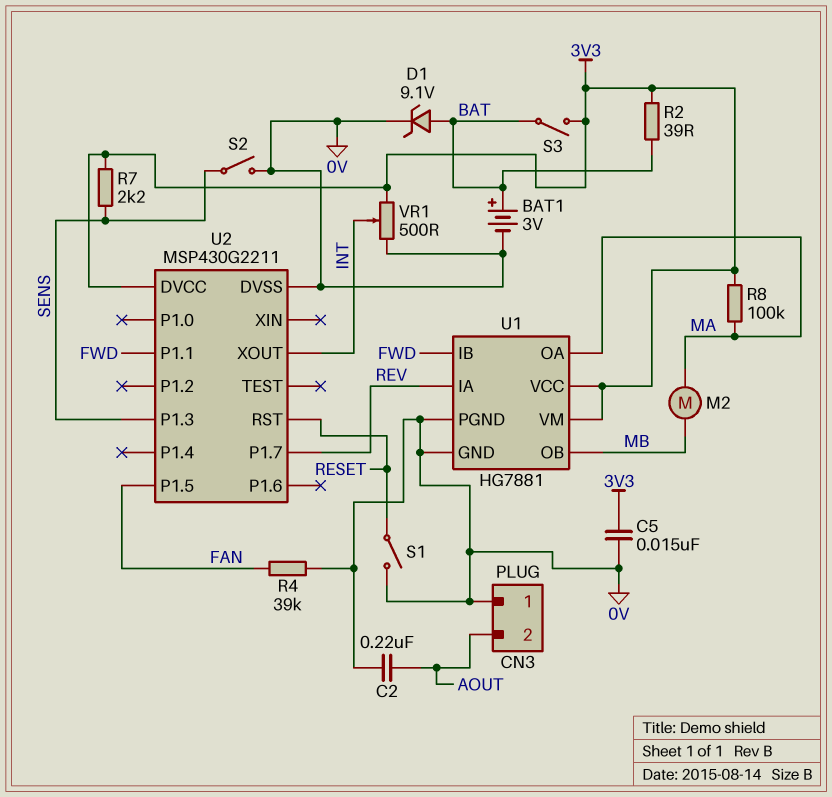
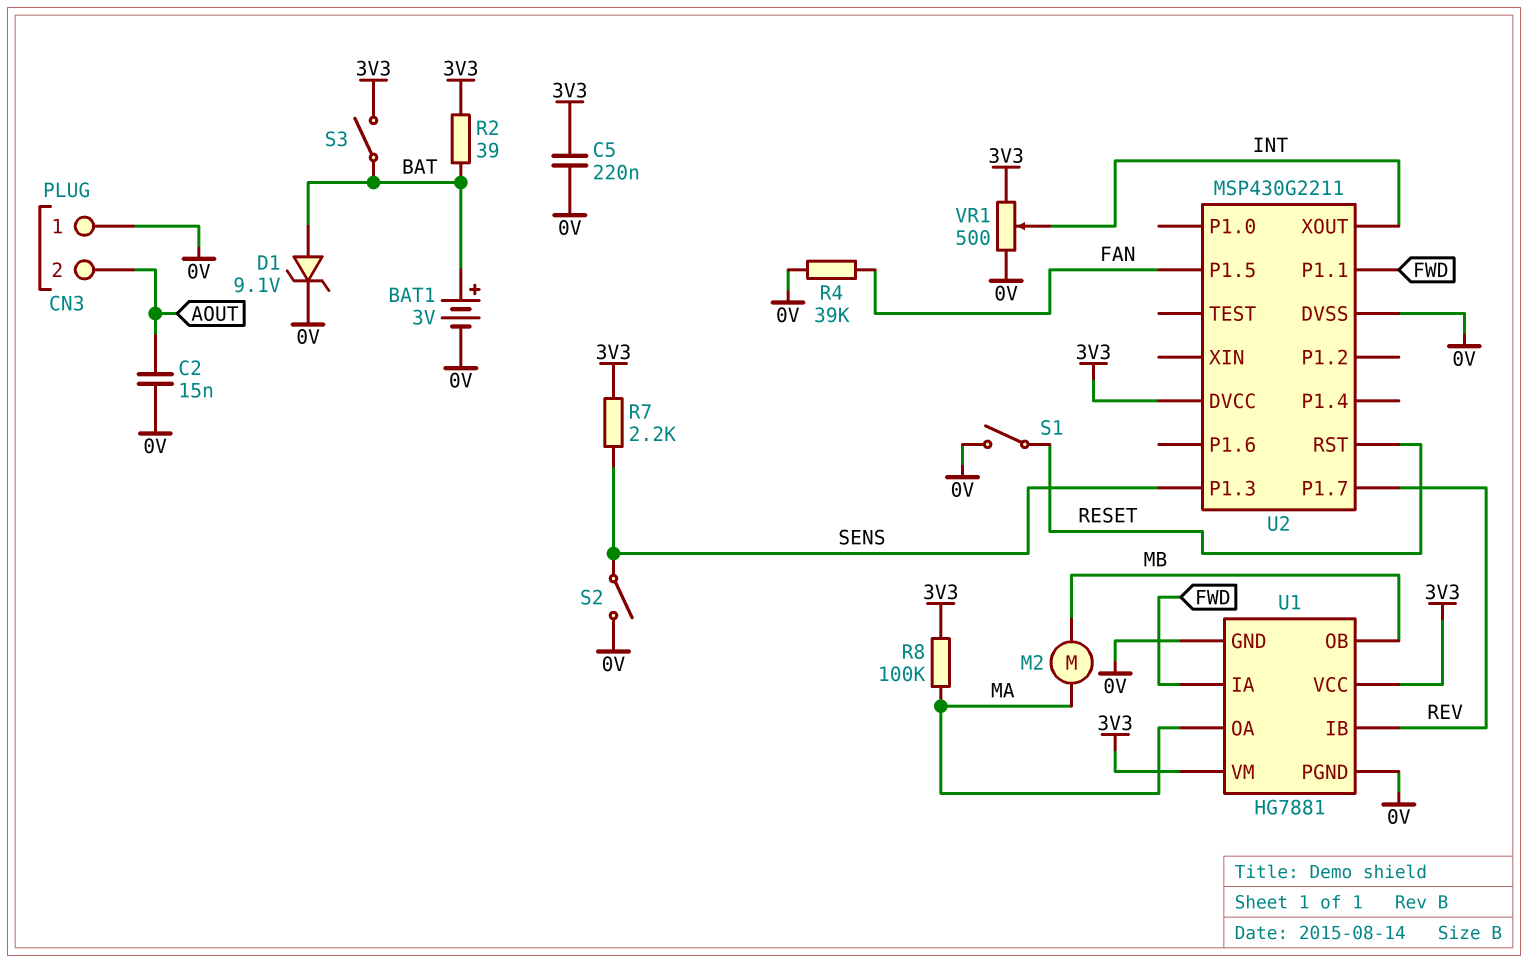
C2: 220nF (0V, AOUT) -> 15nF (0V, AOUT)
C5: 15nF (0V, 3V3) -> 220nF (0V, 3V3)
U1 pin IA: REV -> FWD
U1 pin IB: FWD -> REV

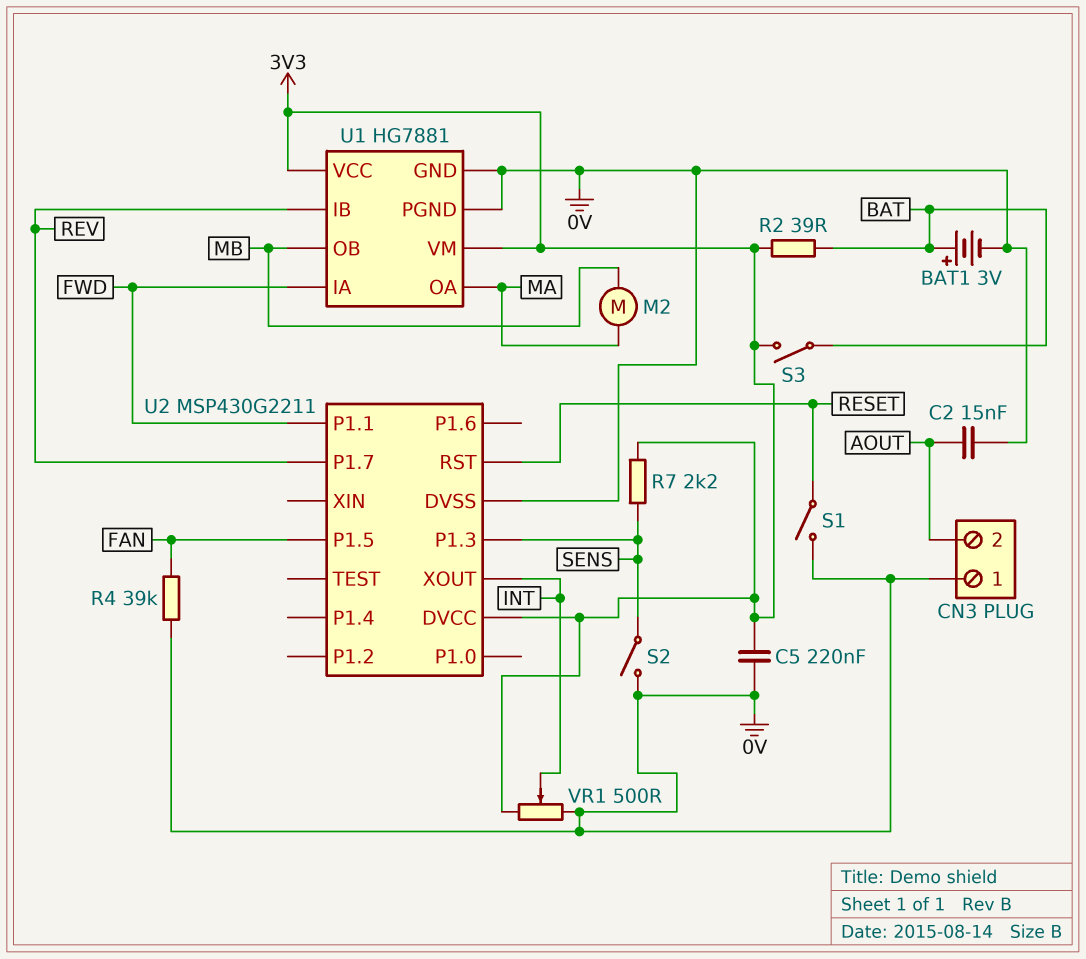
D1: zener 9.1V (A BAT, K 0V) -> none
R8: 100k (3V3, MA) -> none

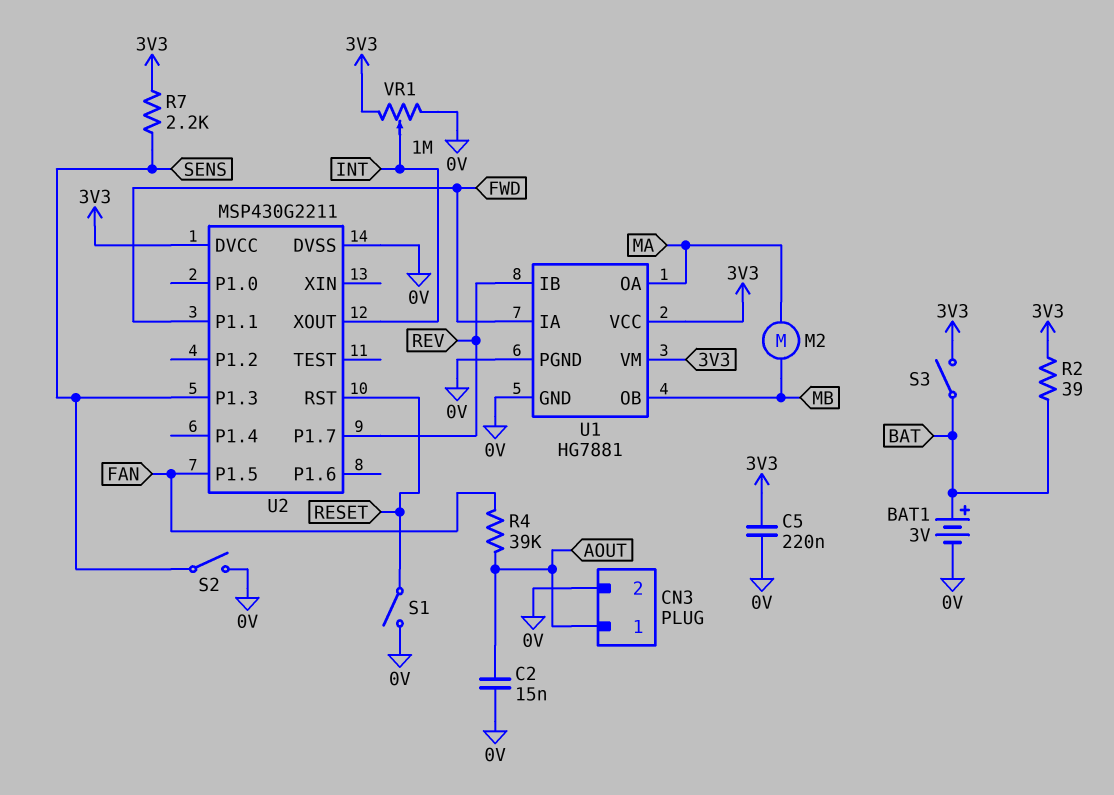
CN3 pin 1: 0V -> AOUT
CN3 pin 2: AOUT -> 0V
R4: 39k (0V, FAN) -> 39k (AOUT, FAN)
VR1: 500 (0V, 3V3, wiper INT) -> 1M (0V, 3V3, wiper INT)

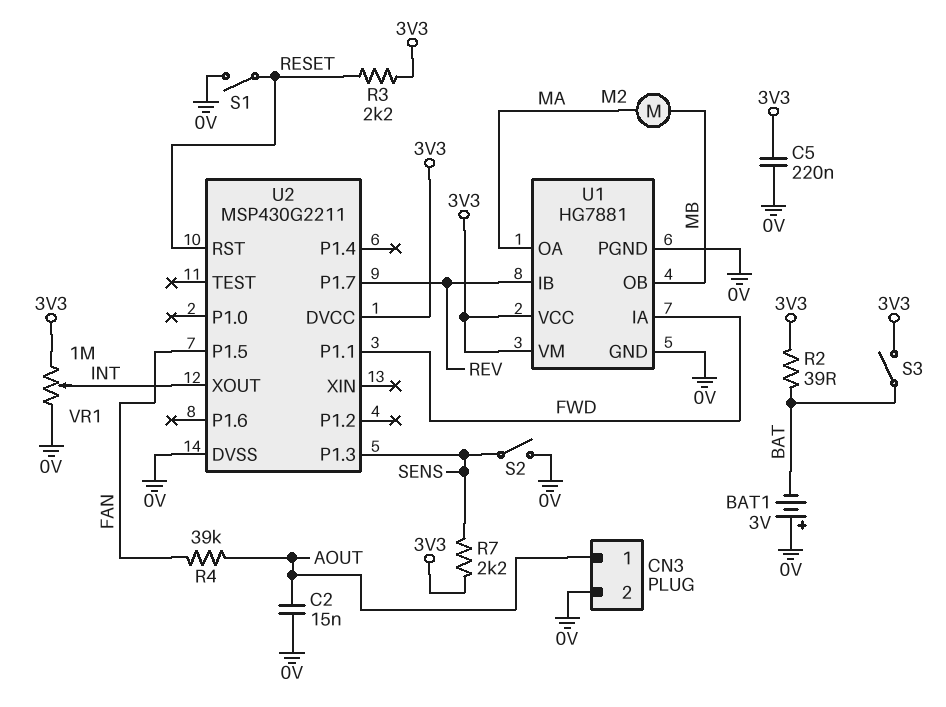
BAT1: 3V (plus BAT, minus 0V) -> 3V (plus 0V, minus BAT)
R3: none -> 2.2k (3V3, RESET)

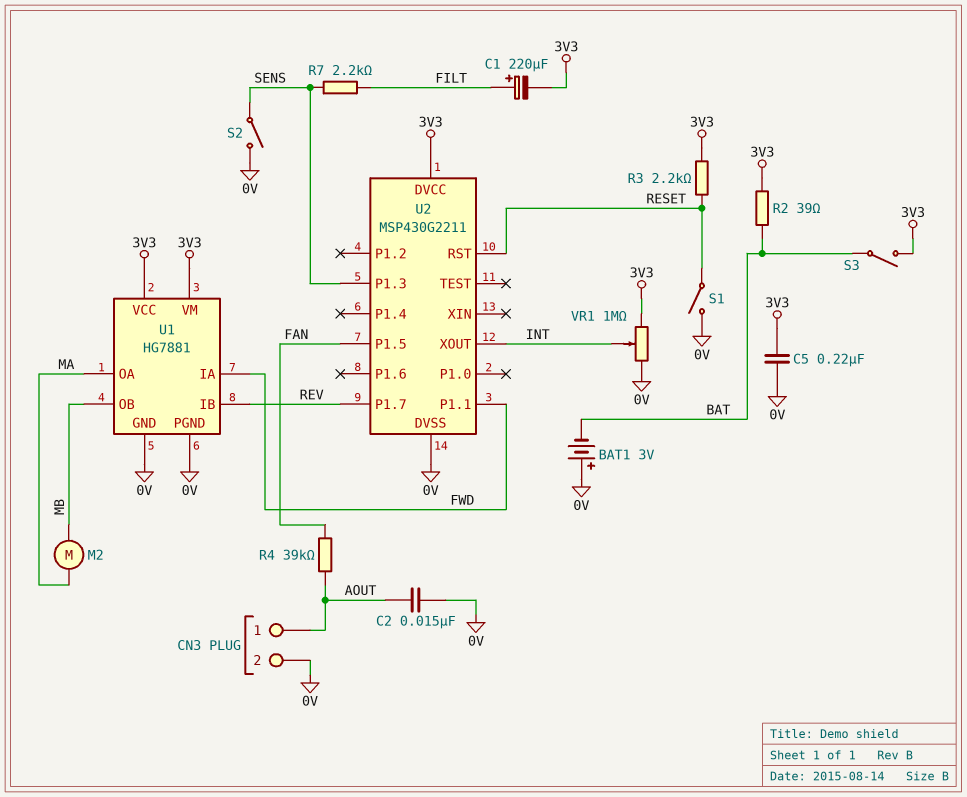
C1: none -> 220uF (plus FILT, minus 3V3)
R7: 2.2k (3V3, SENS) -> 2.2k (FILT, SENS)

